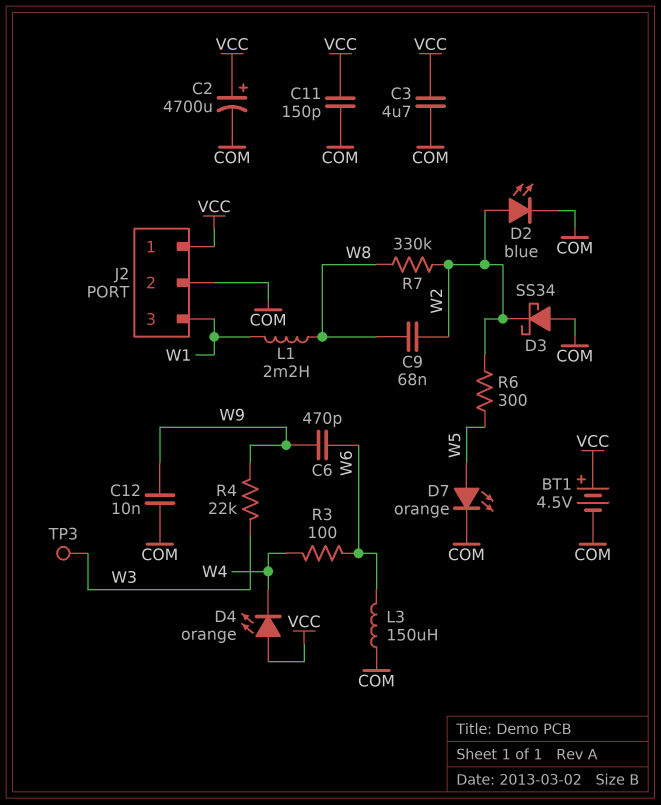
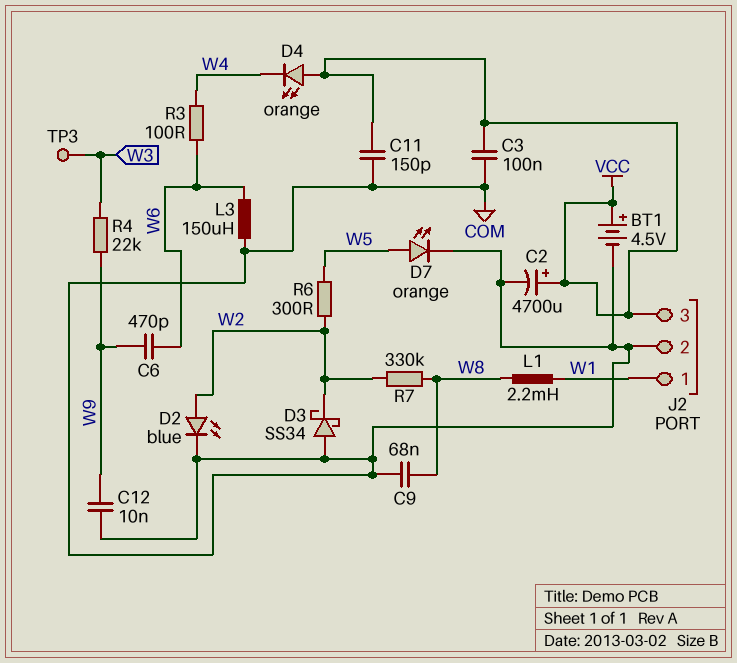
C3: 4.7uF (COM, VCC) -> 100nF (COM, VCC)
C9: 68nF (W2, W8) -> 68nF (COM, W8)
J2 pin 1: VCC -> W1
J2 pin 3: W1 -> VCC

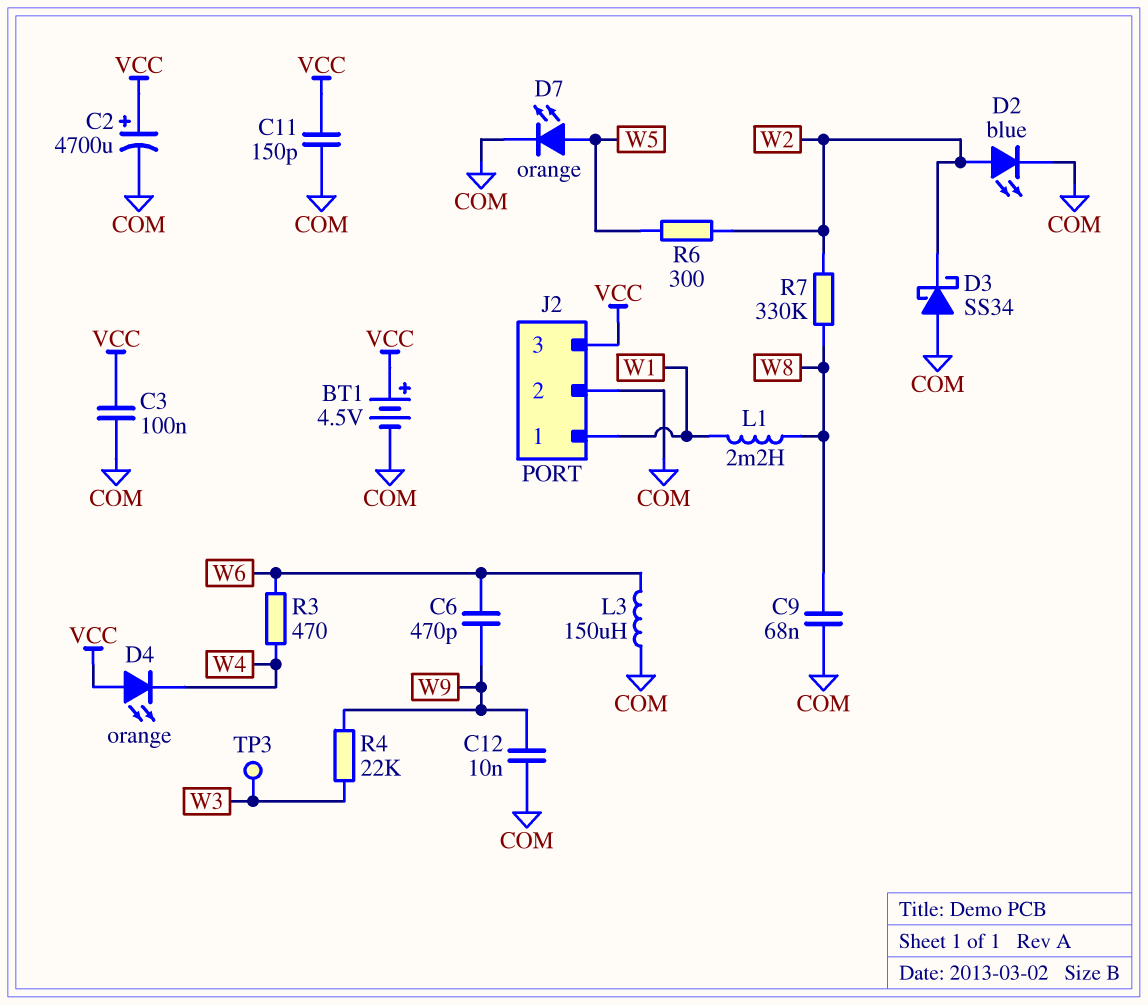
R3: 100 (W4, W6) -> 470 (W4, W6)

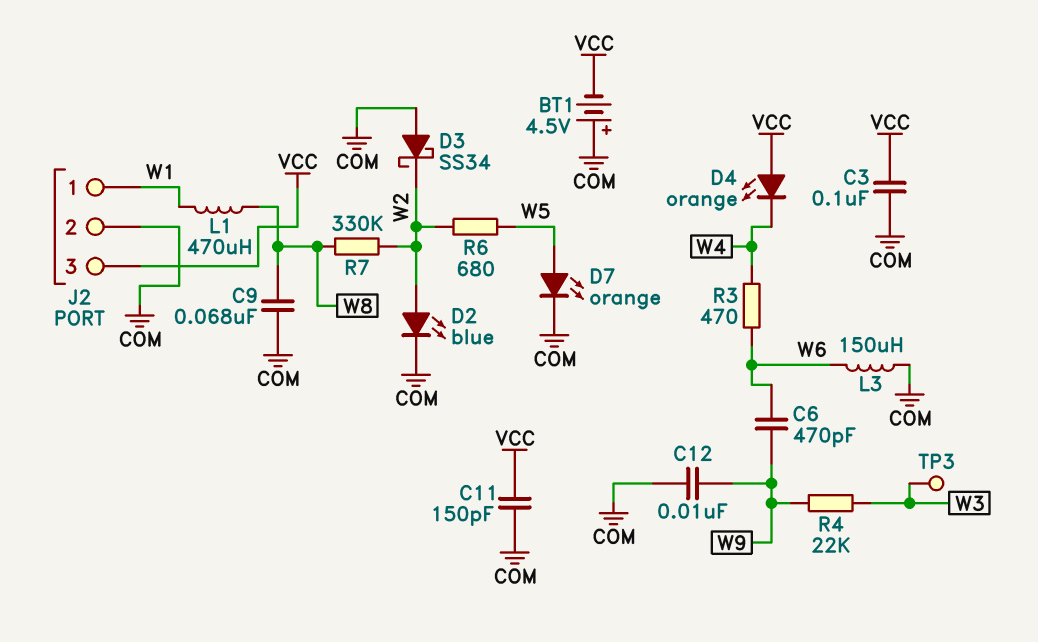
BT1: 4.5V (plus VCC, minus COM) -> 4.5V (plus COM, minus VCC)
C2: 4700uF (plus VCC, minus COM) -> none
L1: 2.2mH (W1, W8) -> 470uH (W1, W8)
R6: 300 (W2, W5) -> 680 (W2, W5)

